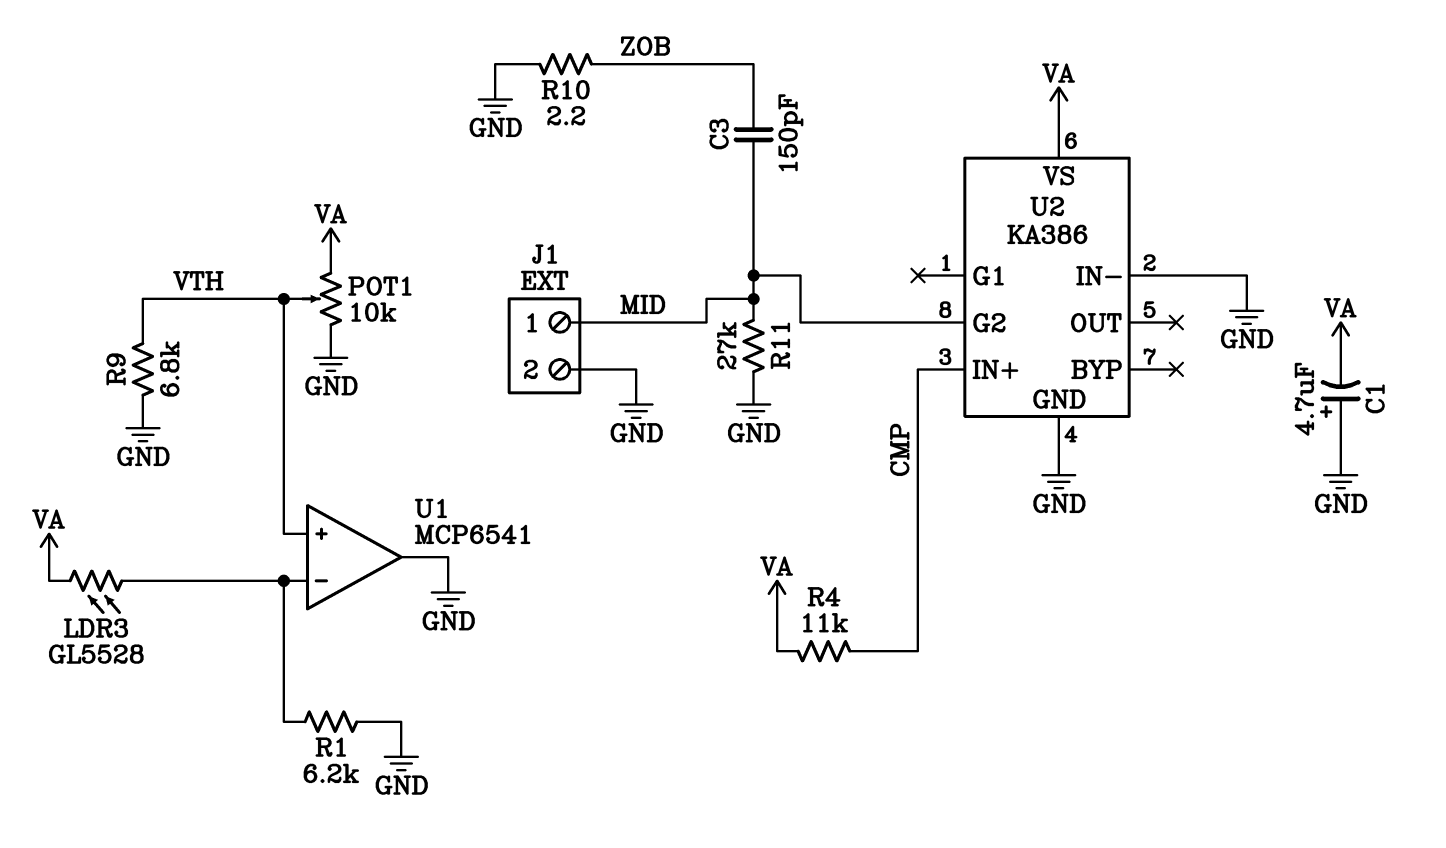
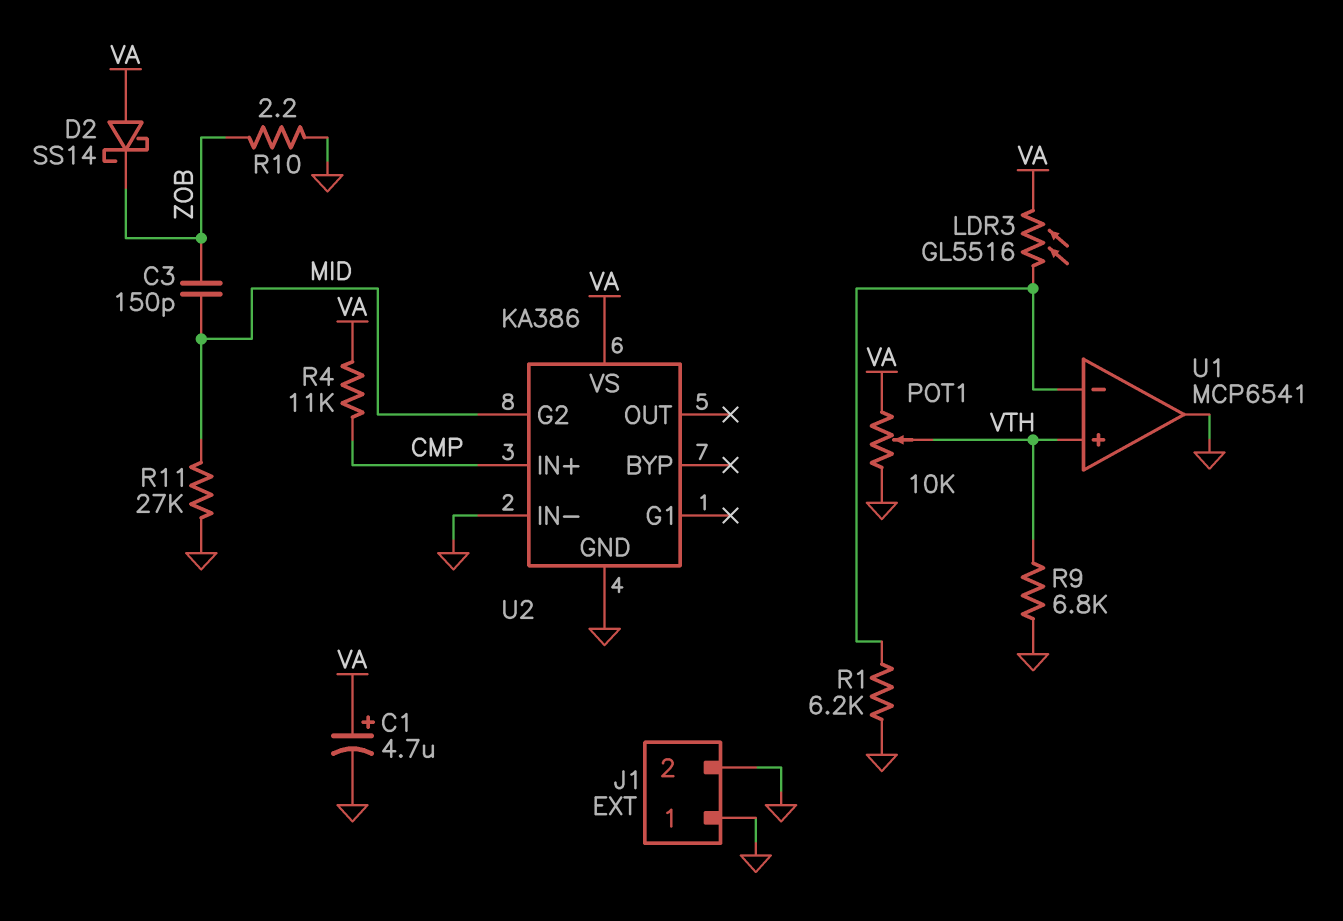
C1: 4.7uF (plus GND, minus VA) -> 4.7uF (plus VA, minus GND)
D2: none -> schottky SS14 (A VA, K ZOB)
J1 pin 1: MID -> GND
LDR3: GL5528 (U1/in-, VA) -> GL5516 (U1/in-, VA)

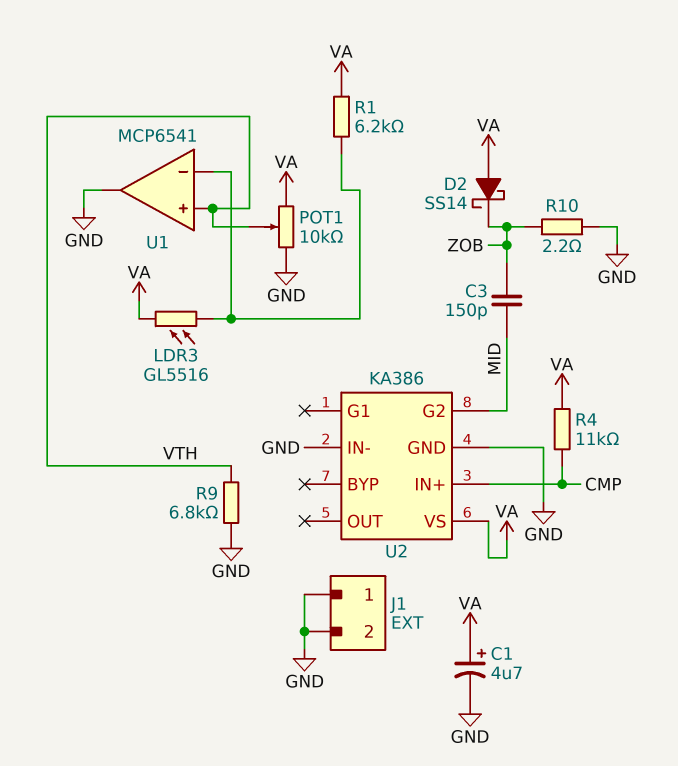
R1: 6.2k (GND, U1/in-) -> 6.2k (U1/in-, VA)
R11: 27k (GND, MID) -> none

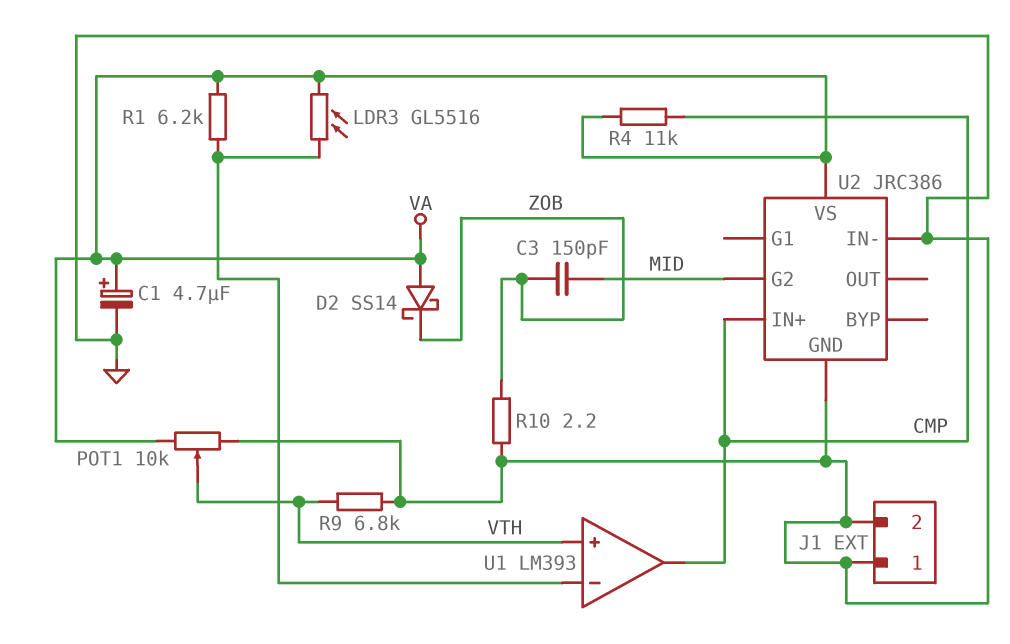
U1: MCP6541 -> LM393
U1 pin out: GND -> CMP
U2: KA386 -> JRC386

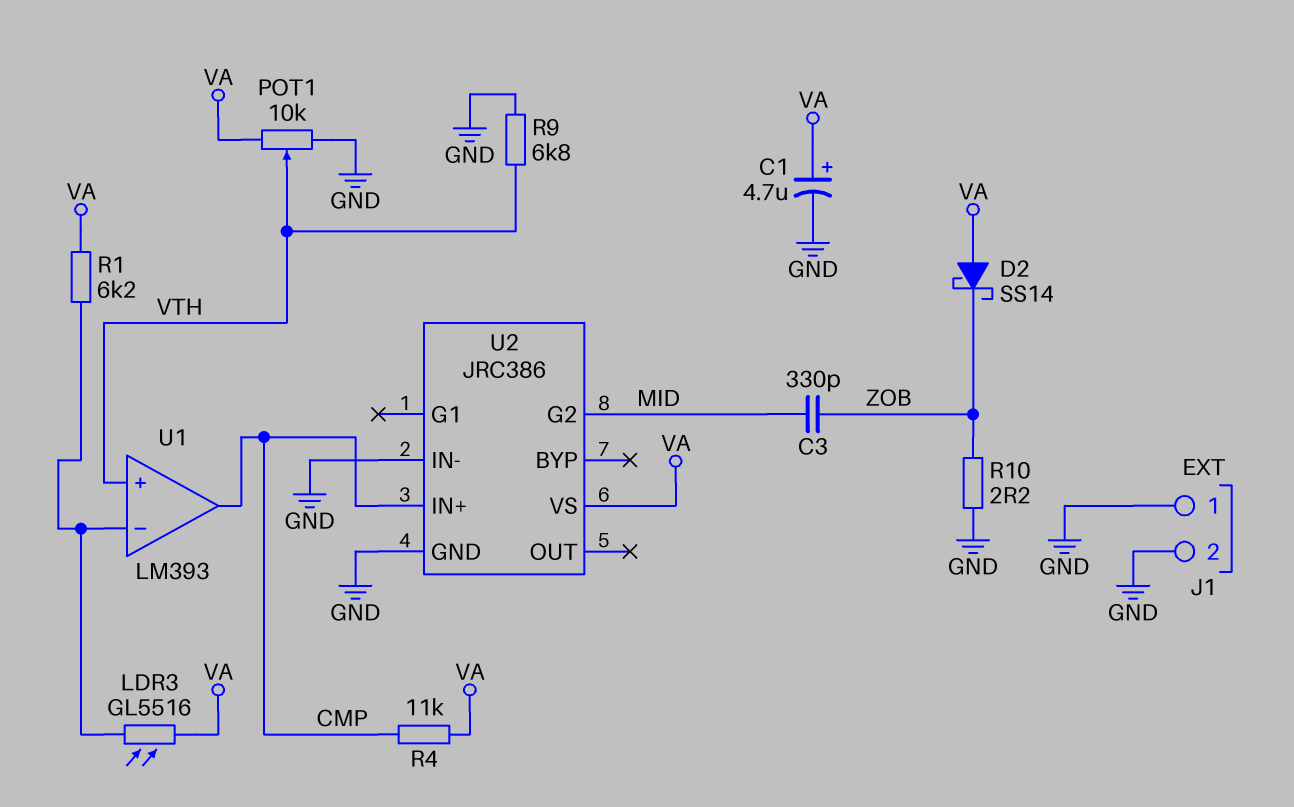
C3: 150pF (MID, ZOB) -> 330pF (MID, ZOB)

